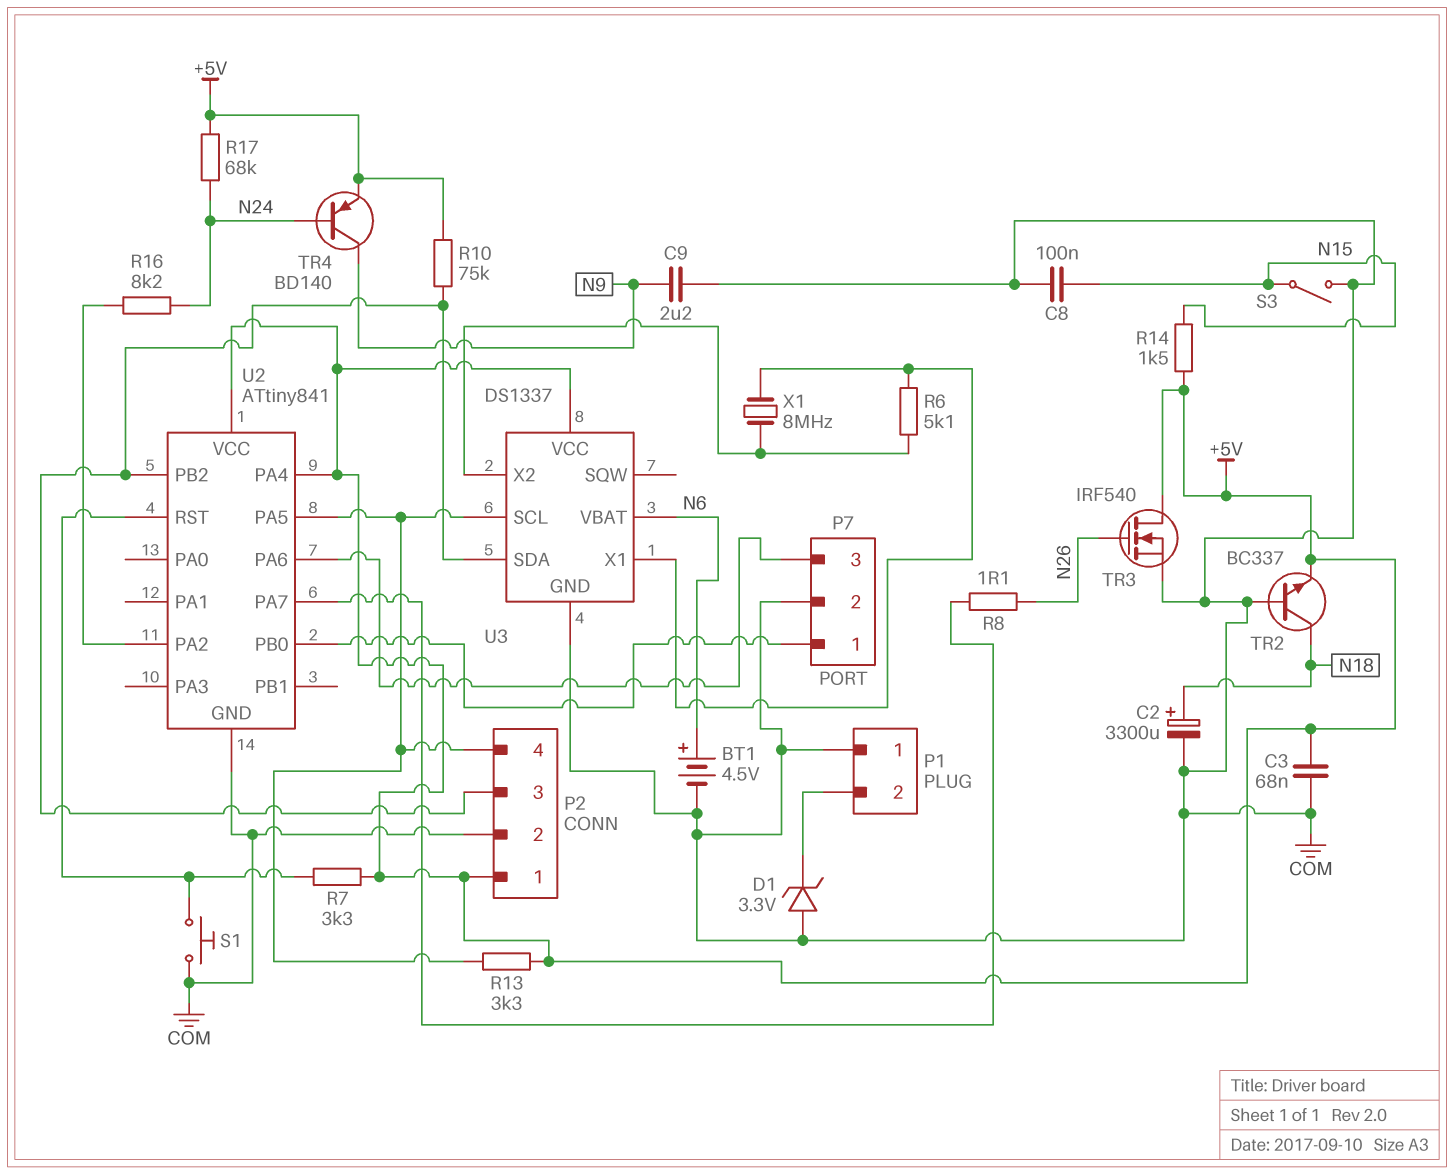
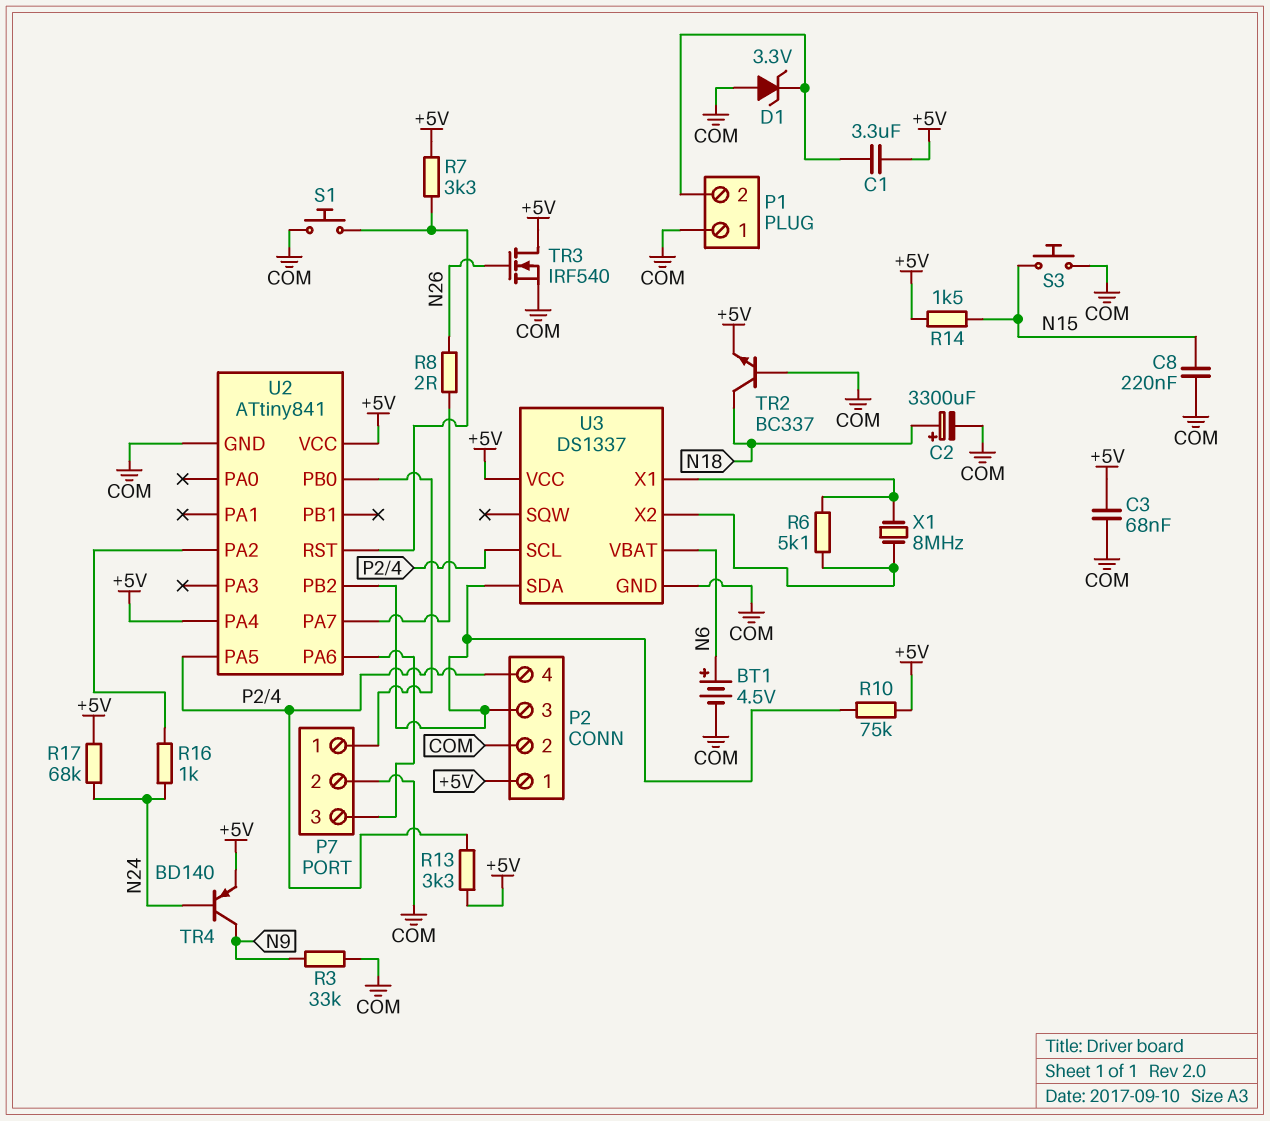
C1: none -> 3.3uF (+5V, P1/2)
C8: 100nF (COM, N15) -> 220nF (COM, N15)
C9: 2.2uF (COM, N9) -> none
R3: none -> 33k (COM, N9)
R8: 1.1 (N26, U2/PA7) -> 2 (N26, U2/PA7)
R16: 8.2k (N24, U2/PA2) -> 1k (N24, U2/PA2)
S3: switch (COM, N15) -> button (COM, N15)

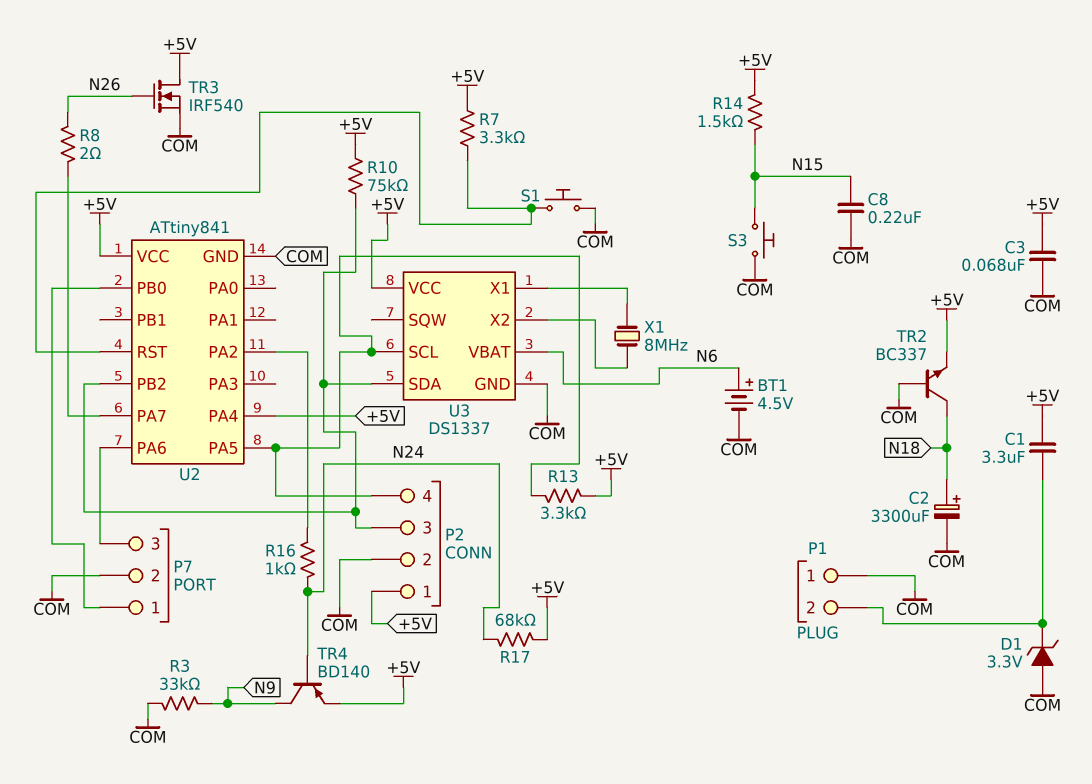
R6: 5.1k (U3/X1, U3/X2) -> none

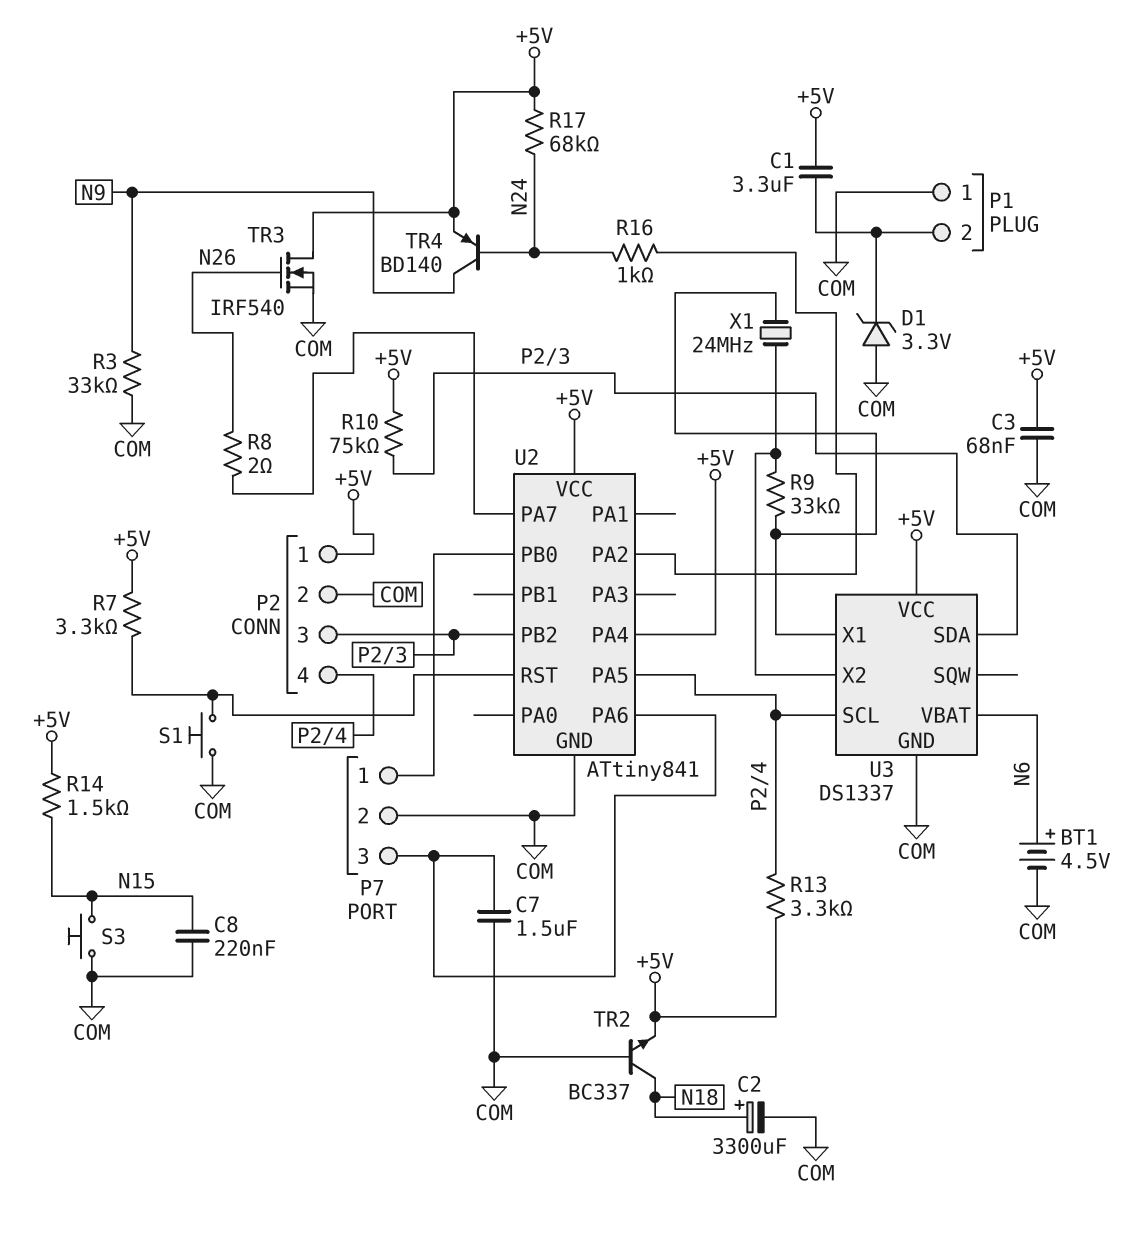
C7: none -> 1.5uF (COM, P7/3)
R9: none -> 33k (U3/X1, U3/X2)
X1: 8MHz (U3/X1, U3/X2) -> 24MHz (U3/X1, U3/X2)

